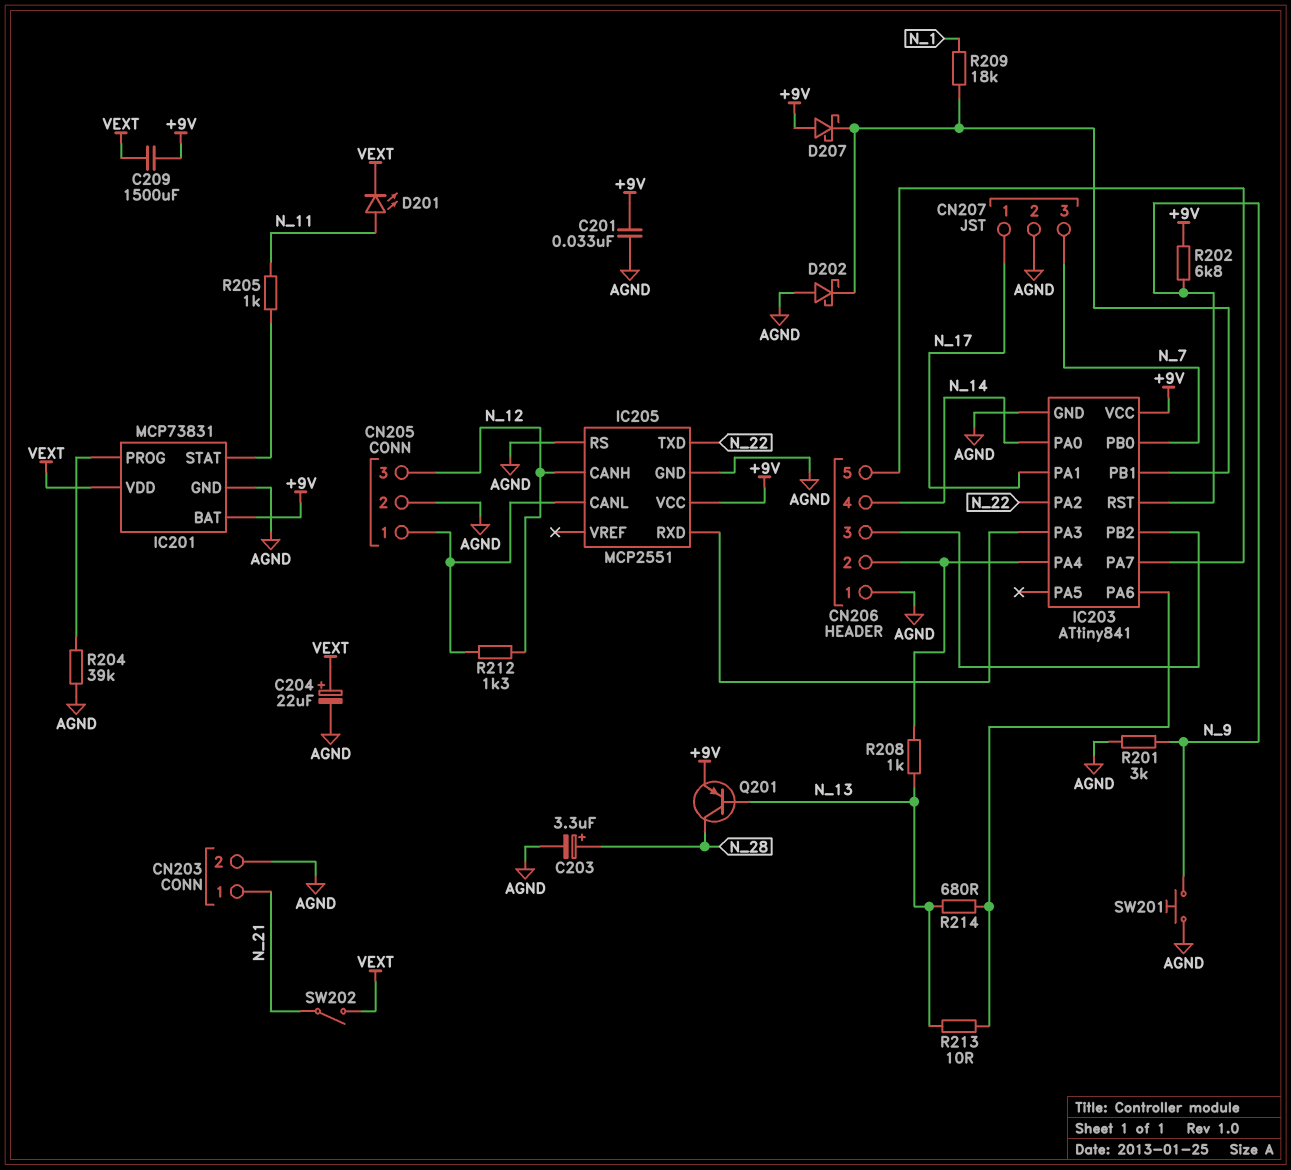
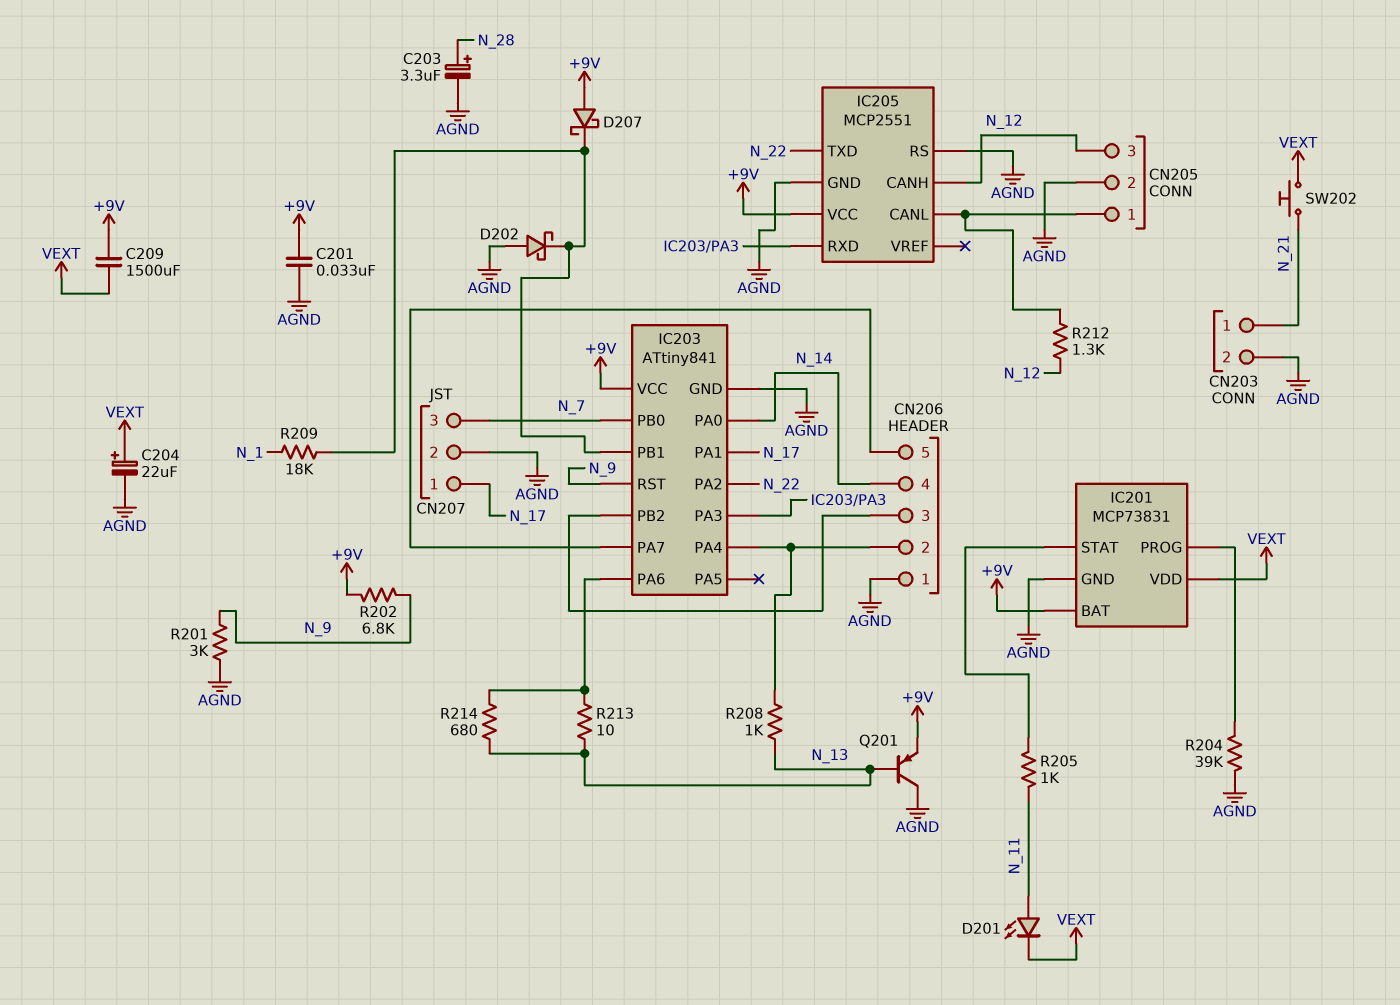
Q201: PNP (B N_13, C N_28, E +9V) -> PNP (B N_13, C AGND, E +9V)
SW201: button (AGND, N_9) -> none
SW202: switch (N_21, VEXT) -> button (N_21, VEXT)

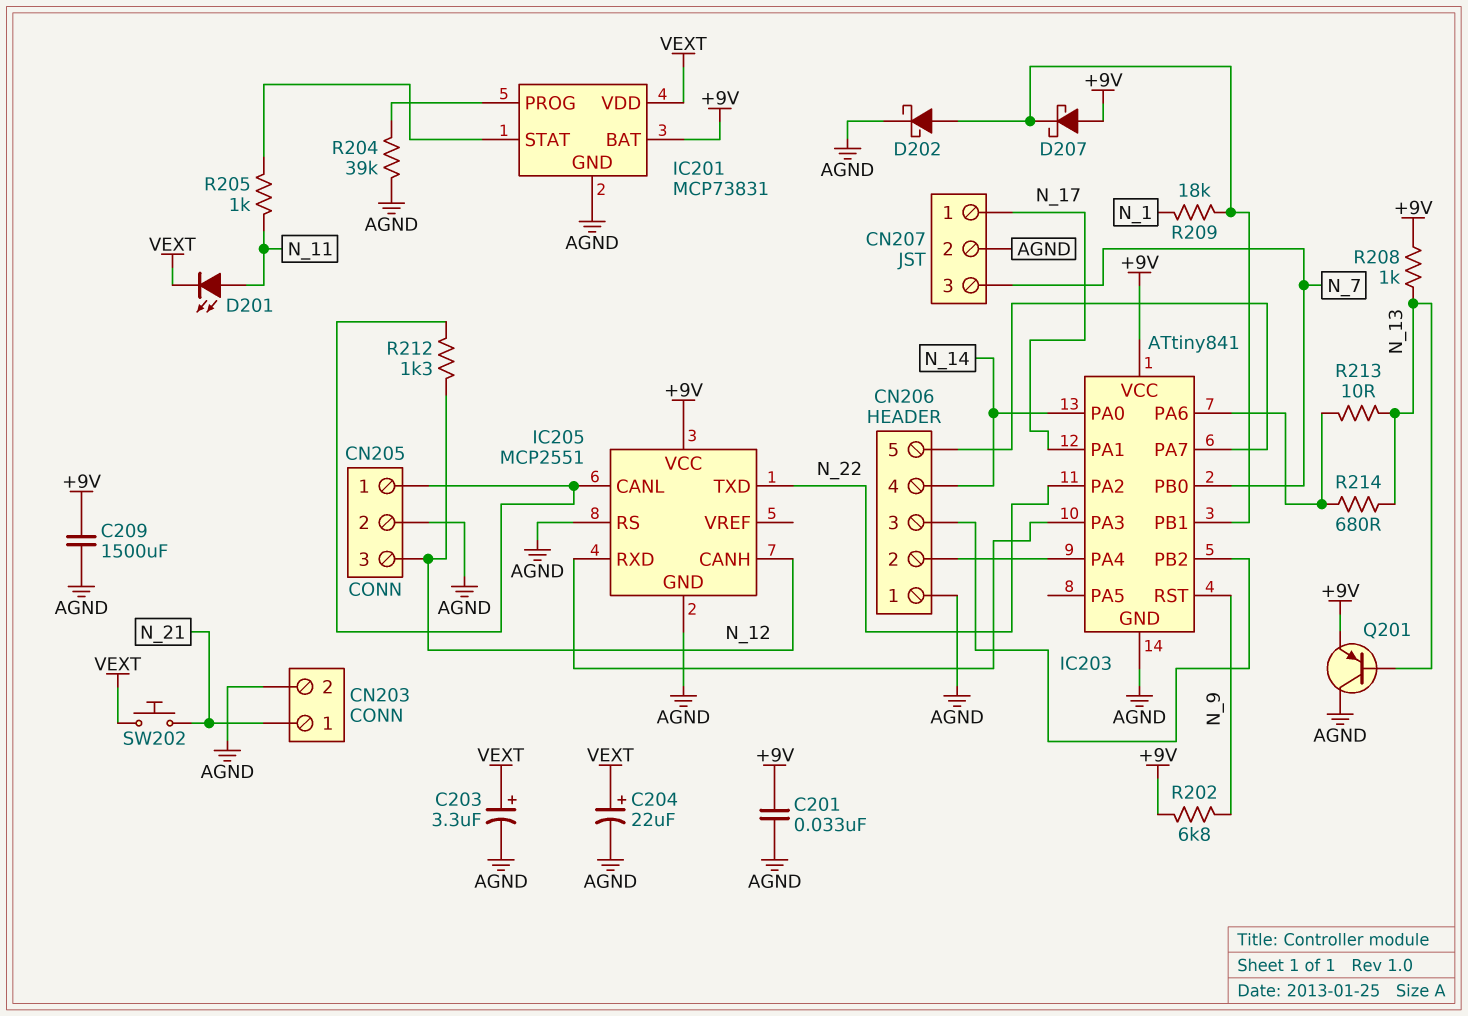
C203: 3.3uF (plus N_28, minus AGND) -> 3.3uF (plus VEXT, minus AGND)
C209: 1500uF (+9V, VEXT) -> 1500uF (+9V, AGND)
D202: schottky (A AGND, K IC203/PB1) -> schottky (A IC203/PB1, K AGND)
R201: 3k (AGND, N_9) -> none
R208: 1k (CN206/2, N_13) -> 1k (+9V, N_13)

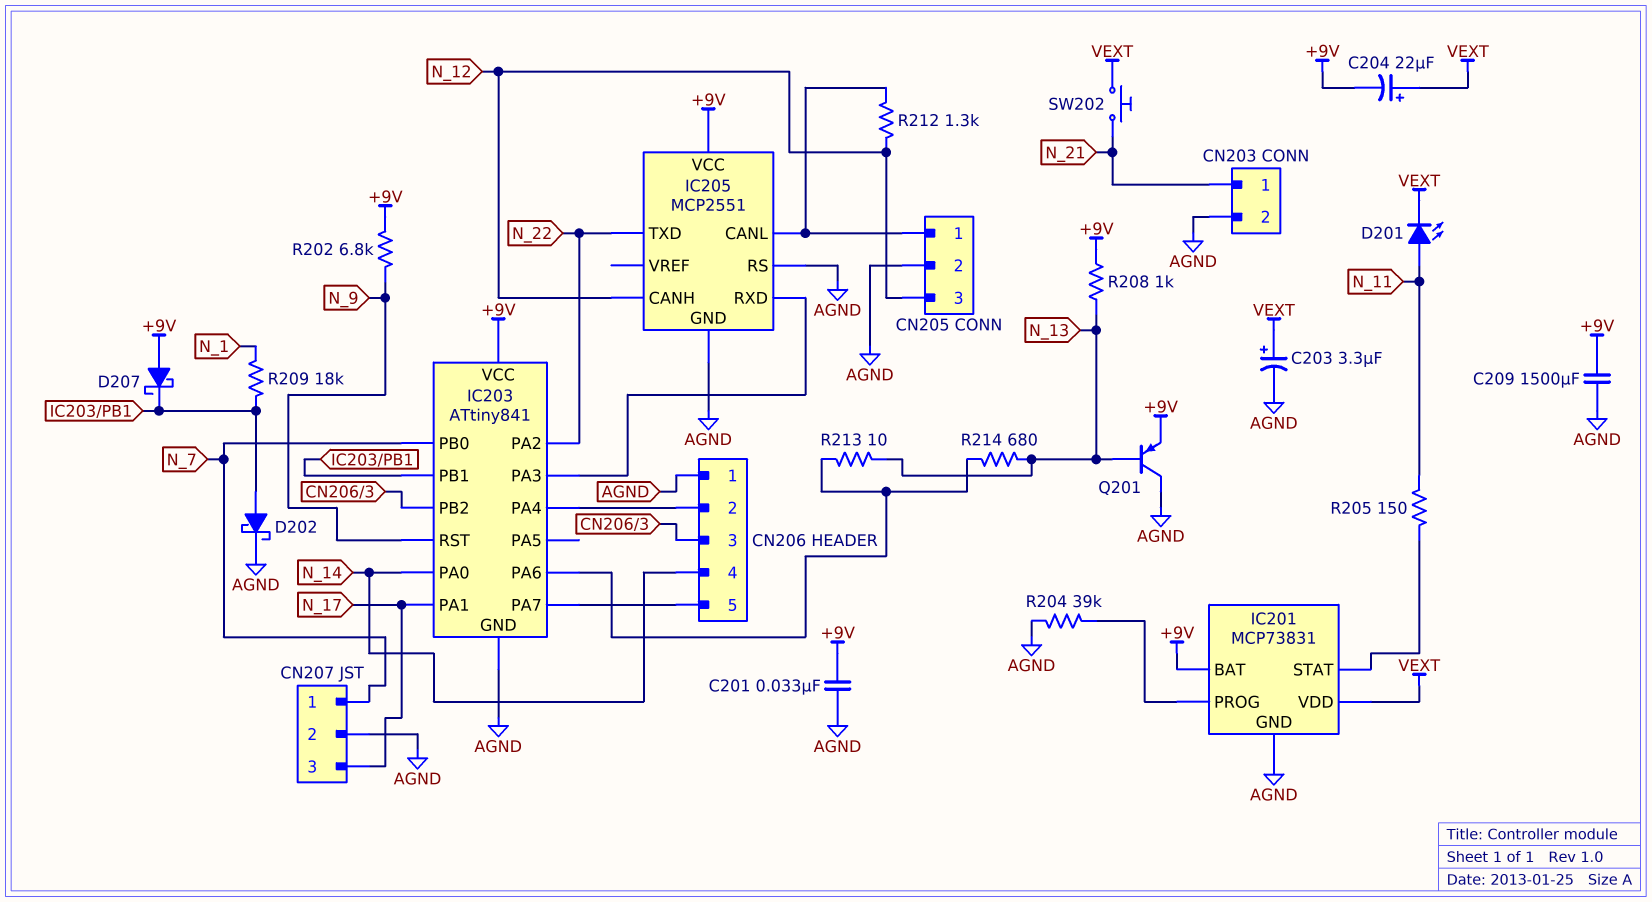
C204: 22uF (plus VEXT, minus AGND) -> 22uF (plus VEXT, minus +9V)
CN207 pin 1: N_17 -> N_7
CN207 pin 3: N_7 -> N_17
R205: 1k (IC201/STAT, N_11) -> 150 (IC201/STAT, N_11)

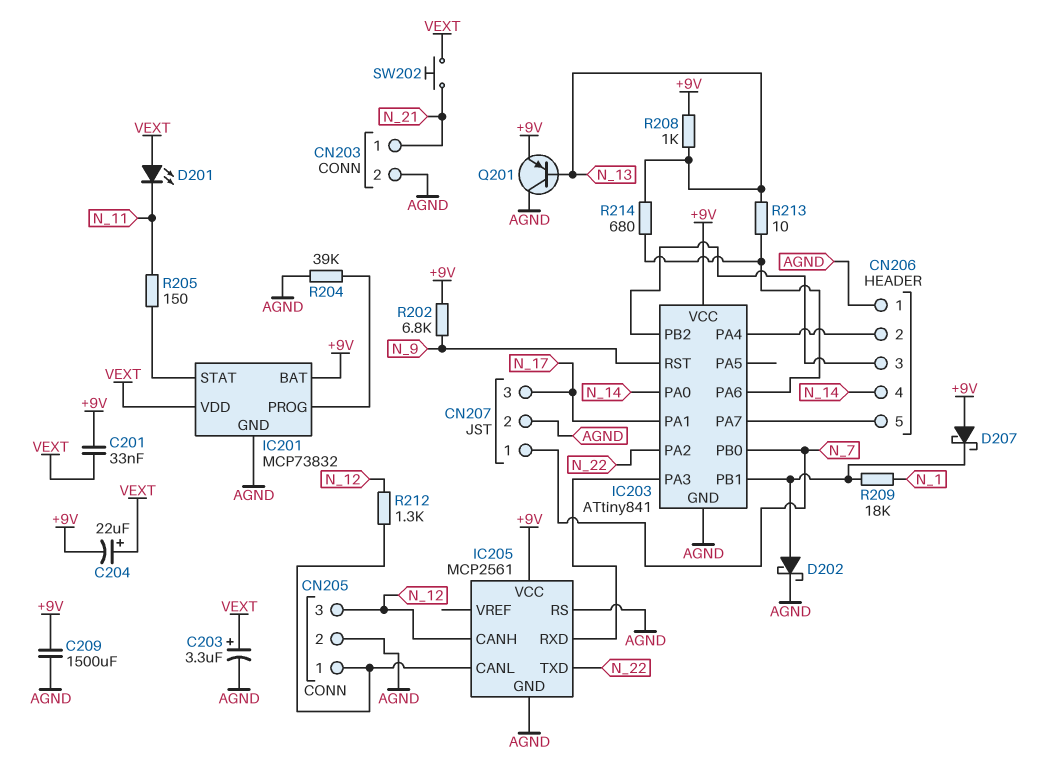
C201: 33nF (+9V, AGND) -> 33nF (+9V, VEXT)
D201: LED (A N_11, K VEXT) -> LED (A VEXT, K N_11)
IC201: MCP73831 -> MCP73832
IC205: MCP2551 -> MCP2561

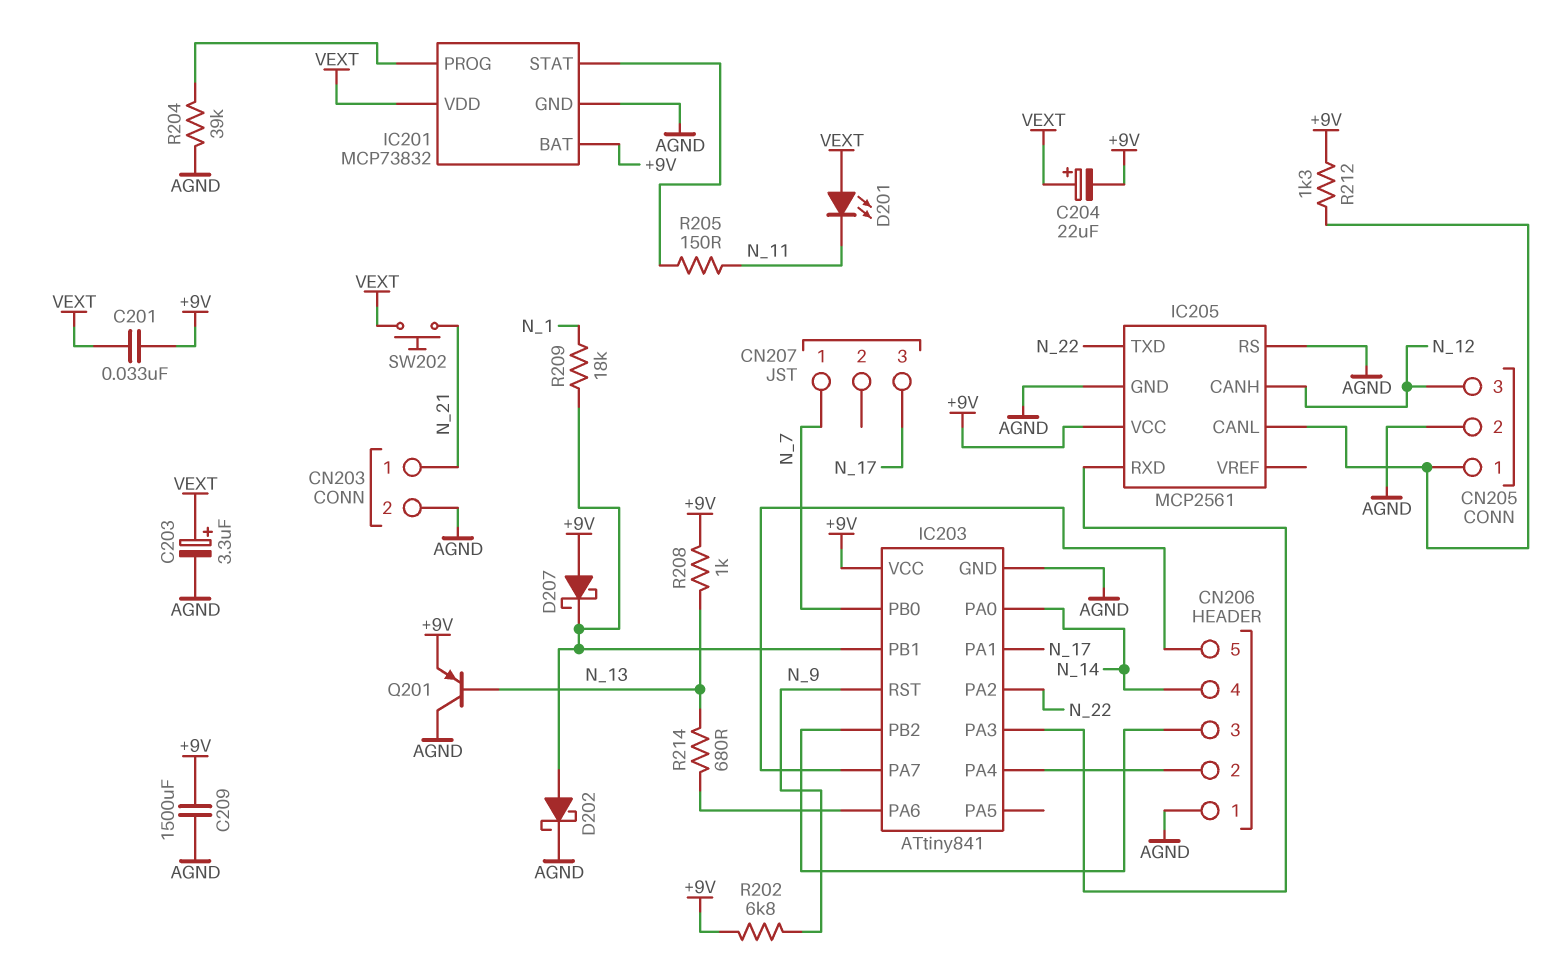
CN207 pin 2: AGND -> none
R212: 1.3k (CN205/1, N_12) -> 1.3k (+9V, CN205/1)
R213: 10 (IC203/PA6, N_13) -> none

